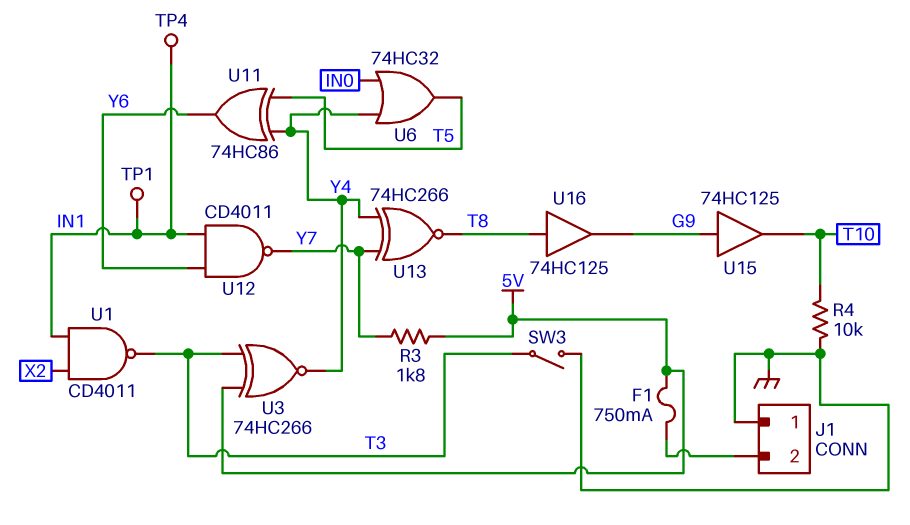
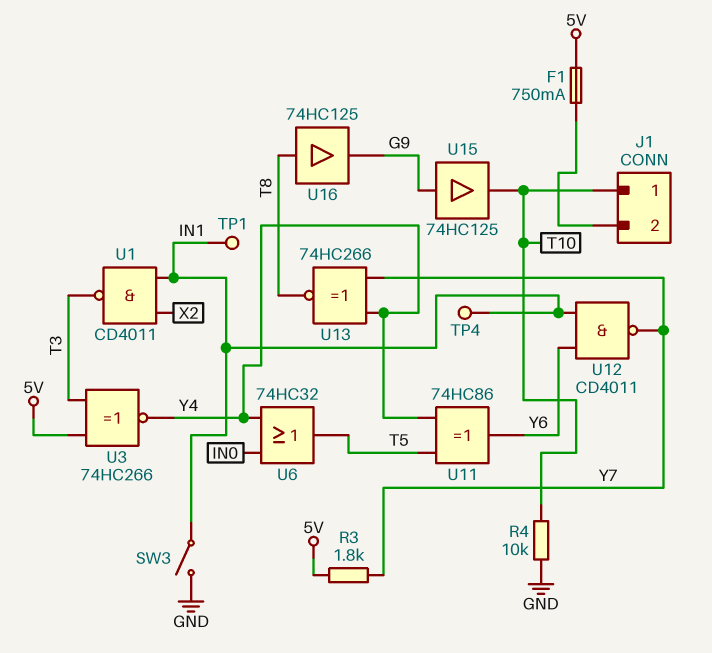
J1 pin 1: GND -> T10
SW3: switch (GND, T3) -> switch (GND, IN1)

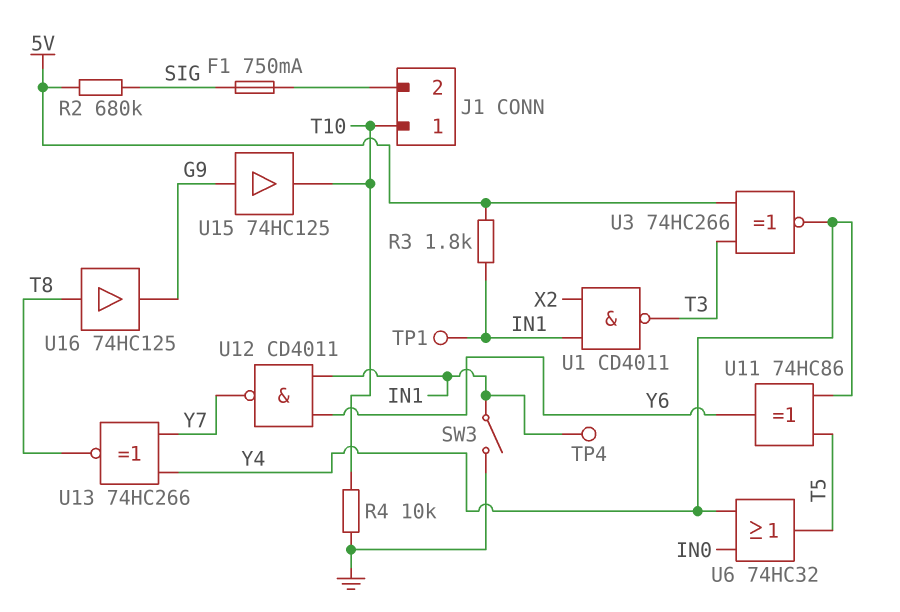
F1: 750mA (5V, J1/2) -> 750mA (J1/2, SIG)
R2: none -> 680k (5V, SIG)
R3: 1.8k (5V, Y7) -> 1.8k (5V, IN1)

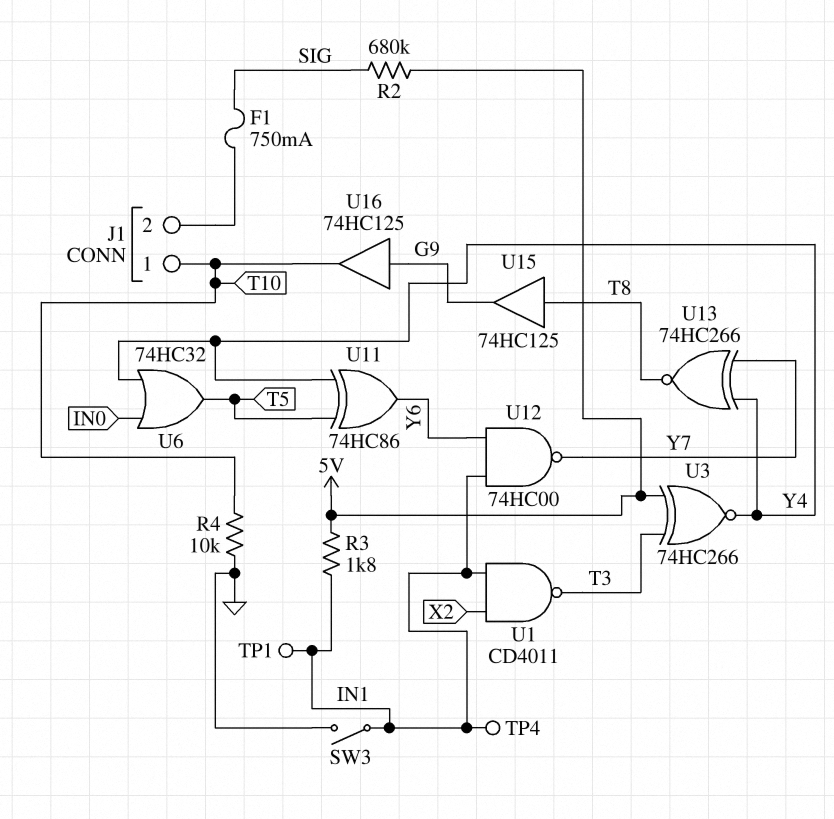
U12: NAND CD4011 (in IN1, in Y6, out Y7) -> NAND 74HC00 (in IN1, in Y6, out Y7)
U15: buffer 74HC125 (in G9, out T10) -> buffer 74HC125 (in T8, out G9)
U16: buffer 74HC125 (in T8, out G9) -> buffer 74HC125 (in G9, out T10)

